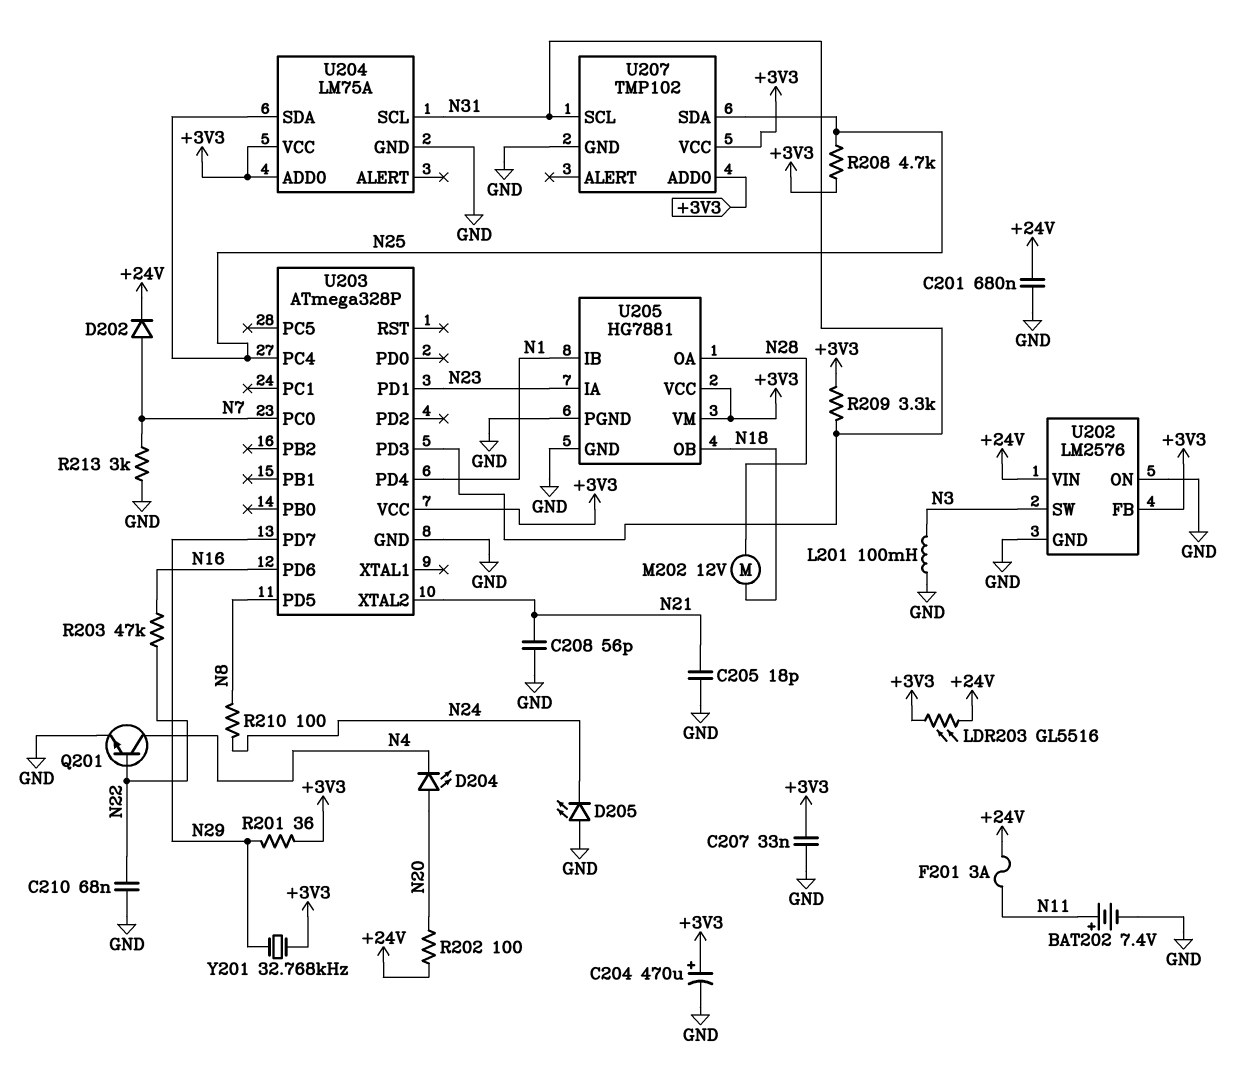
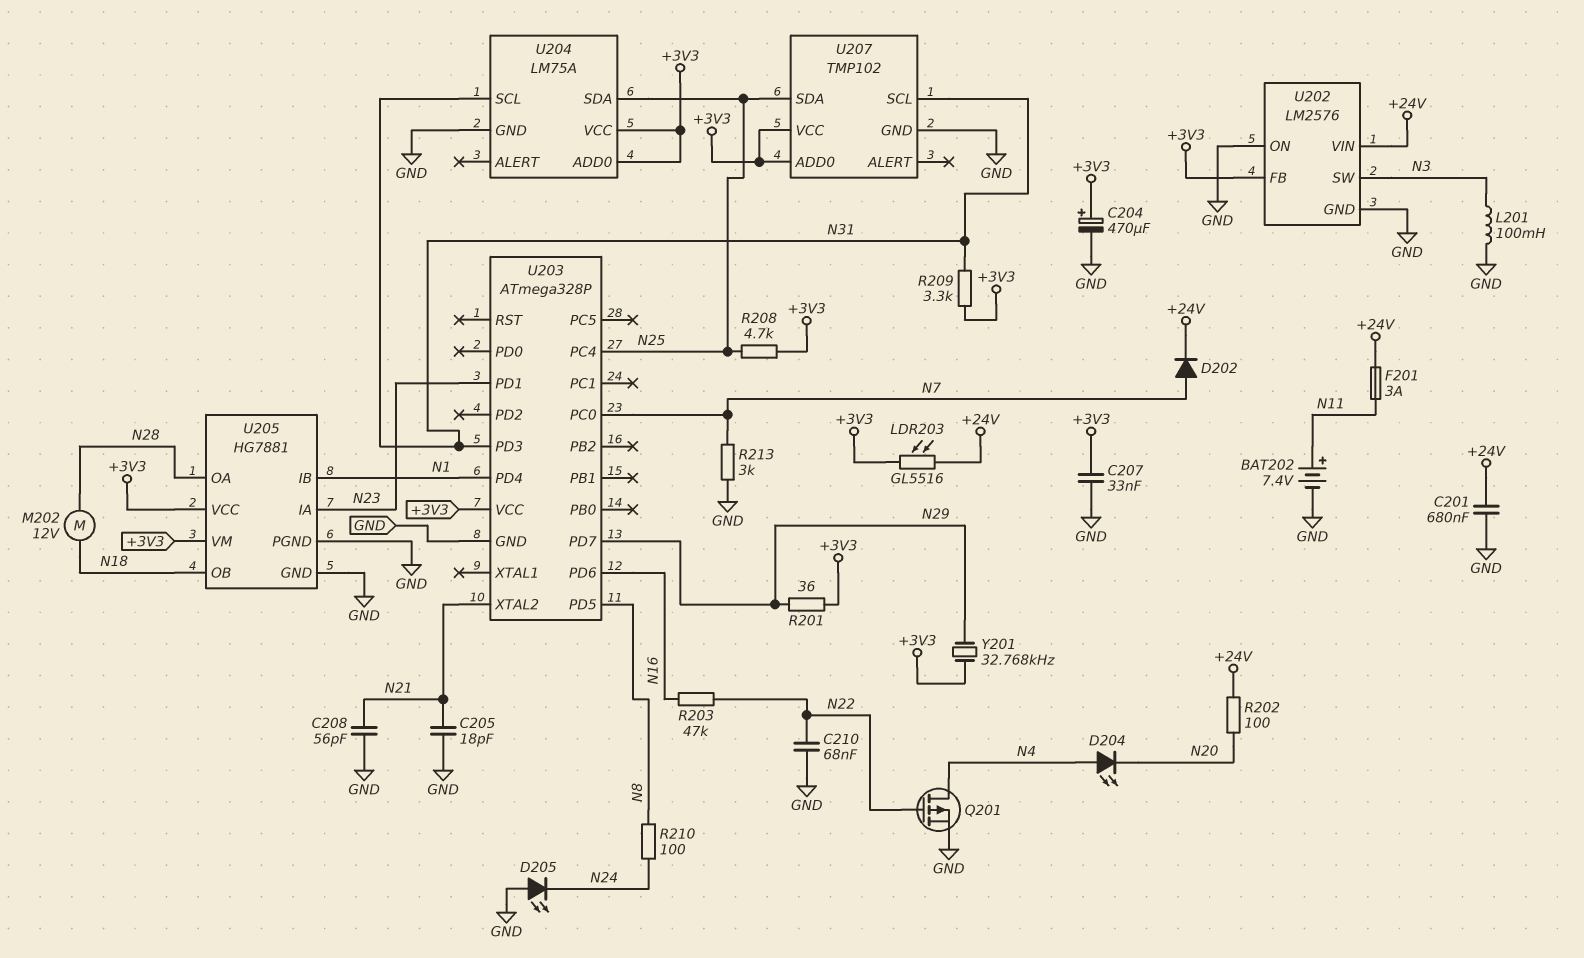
D204: LED (A N20, K N4) -> LED (A N4, K N20)
Q201: NPN (B N22, C N4, E GND) -> PMOS (G N22, D N4, S GND)

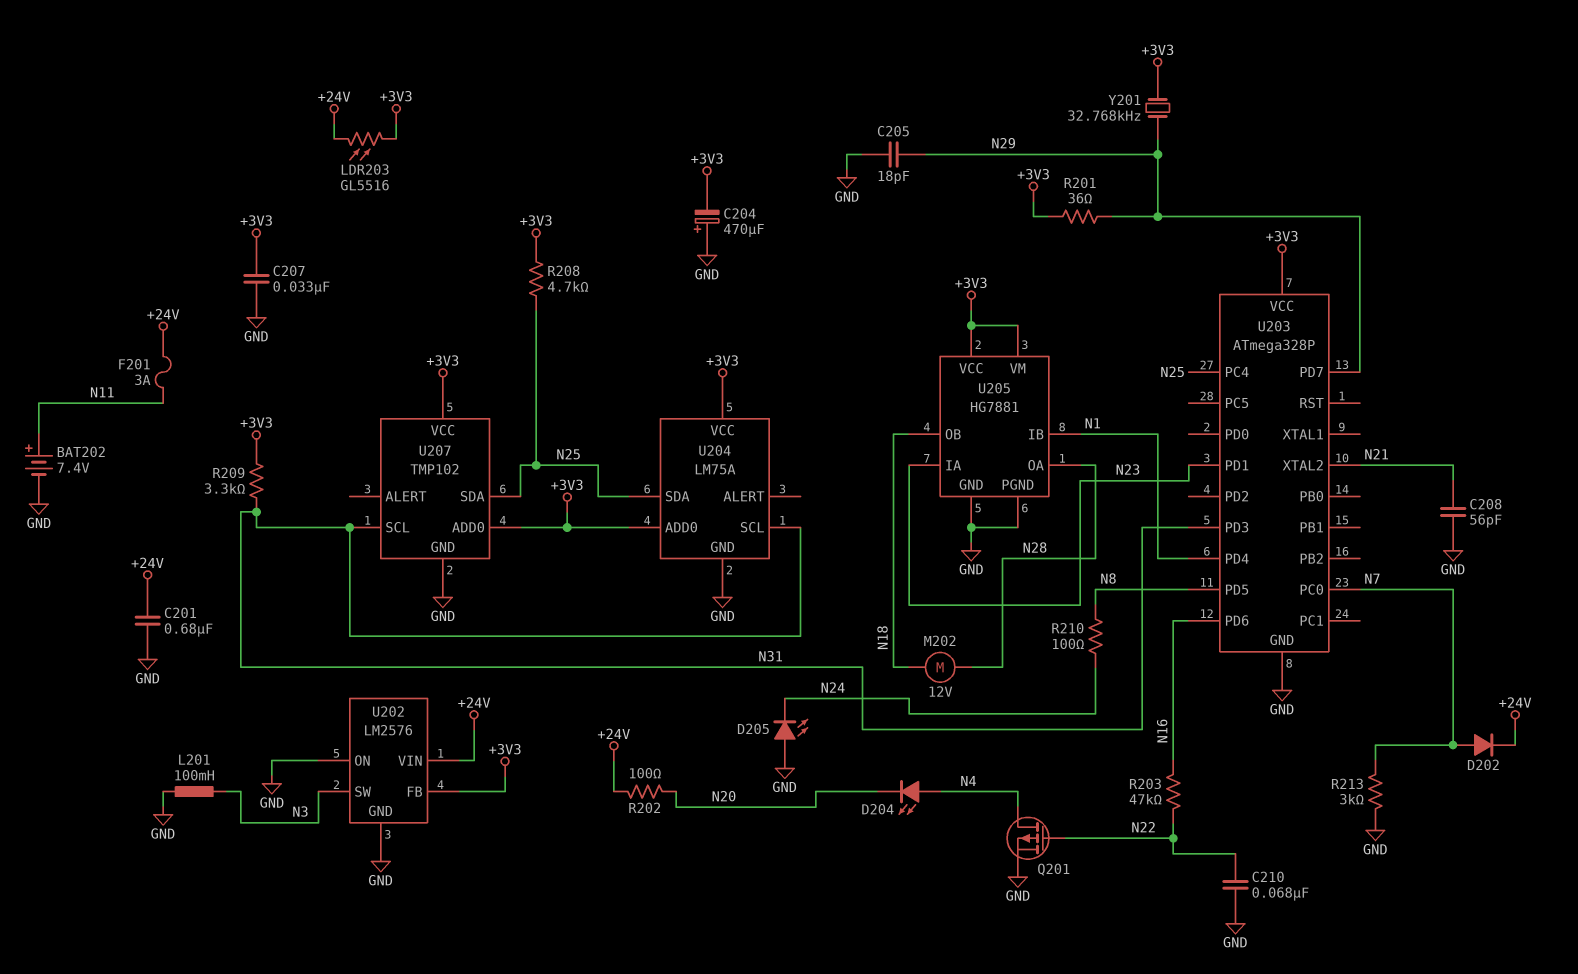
C204: 470uF (plus +3V3, minus GND) -> 470uF (plus GND, minus +3V3)
C205: 18pF (GND, N21) -> 18pF (GND, N29)

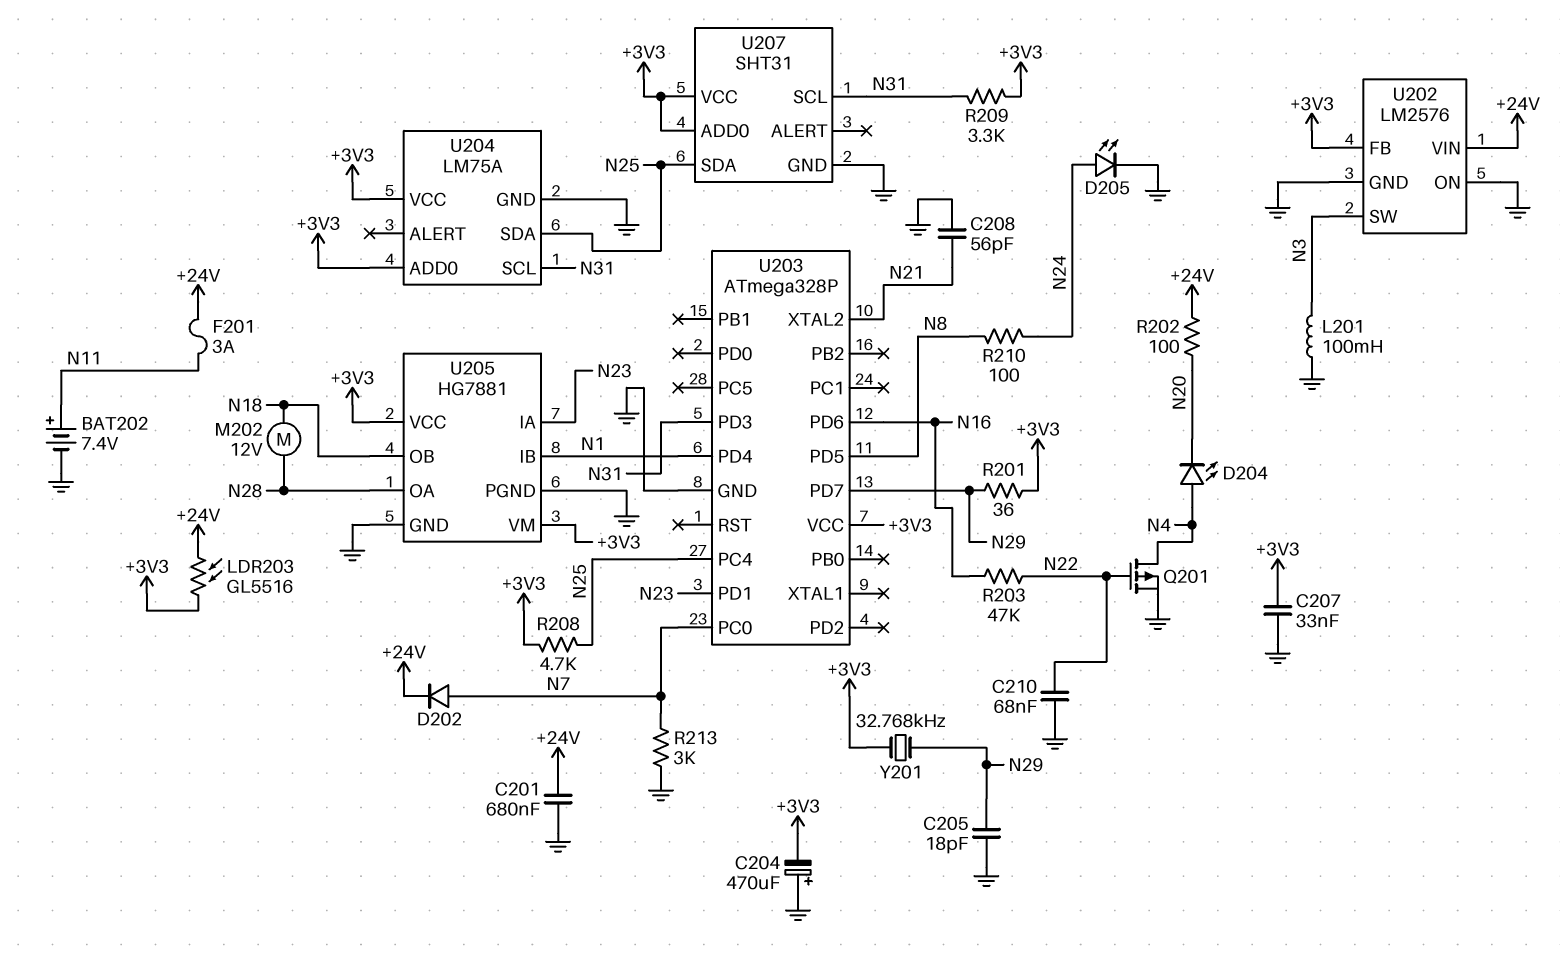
D205: LED (A GND, K N24) -> LED (A N24, K GND)
U207: TMP102 -> SHT31

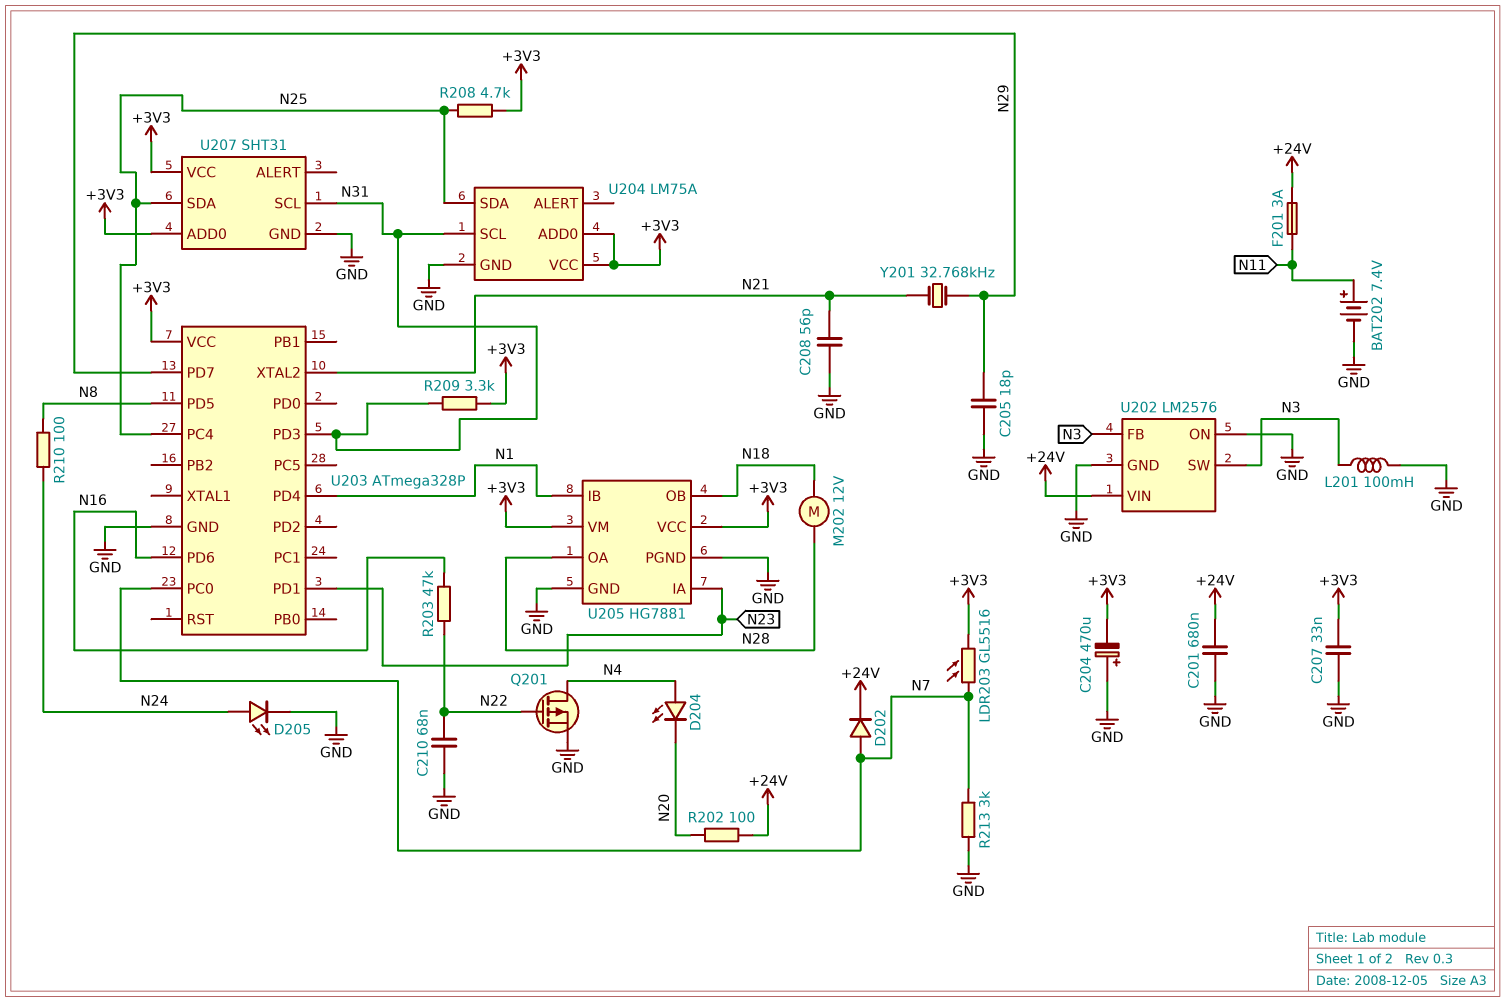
LDR203: GL5516 (+3V3, +24V) -> GL5516 (+3V3, N7)
R201: 36 (+3V3, N29) -> none
U202 pin FB: +3V3 -> N3
Y201: 32.768kHz (+3V3, N29) -> 32.768kHz (N21, N29)

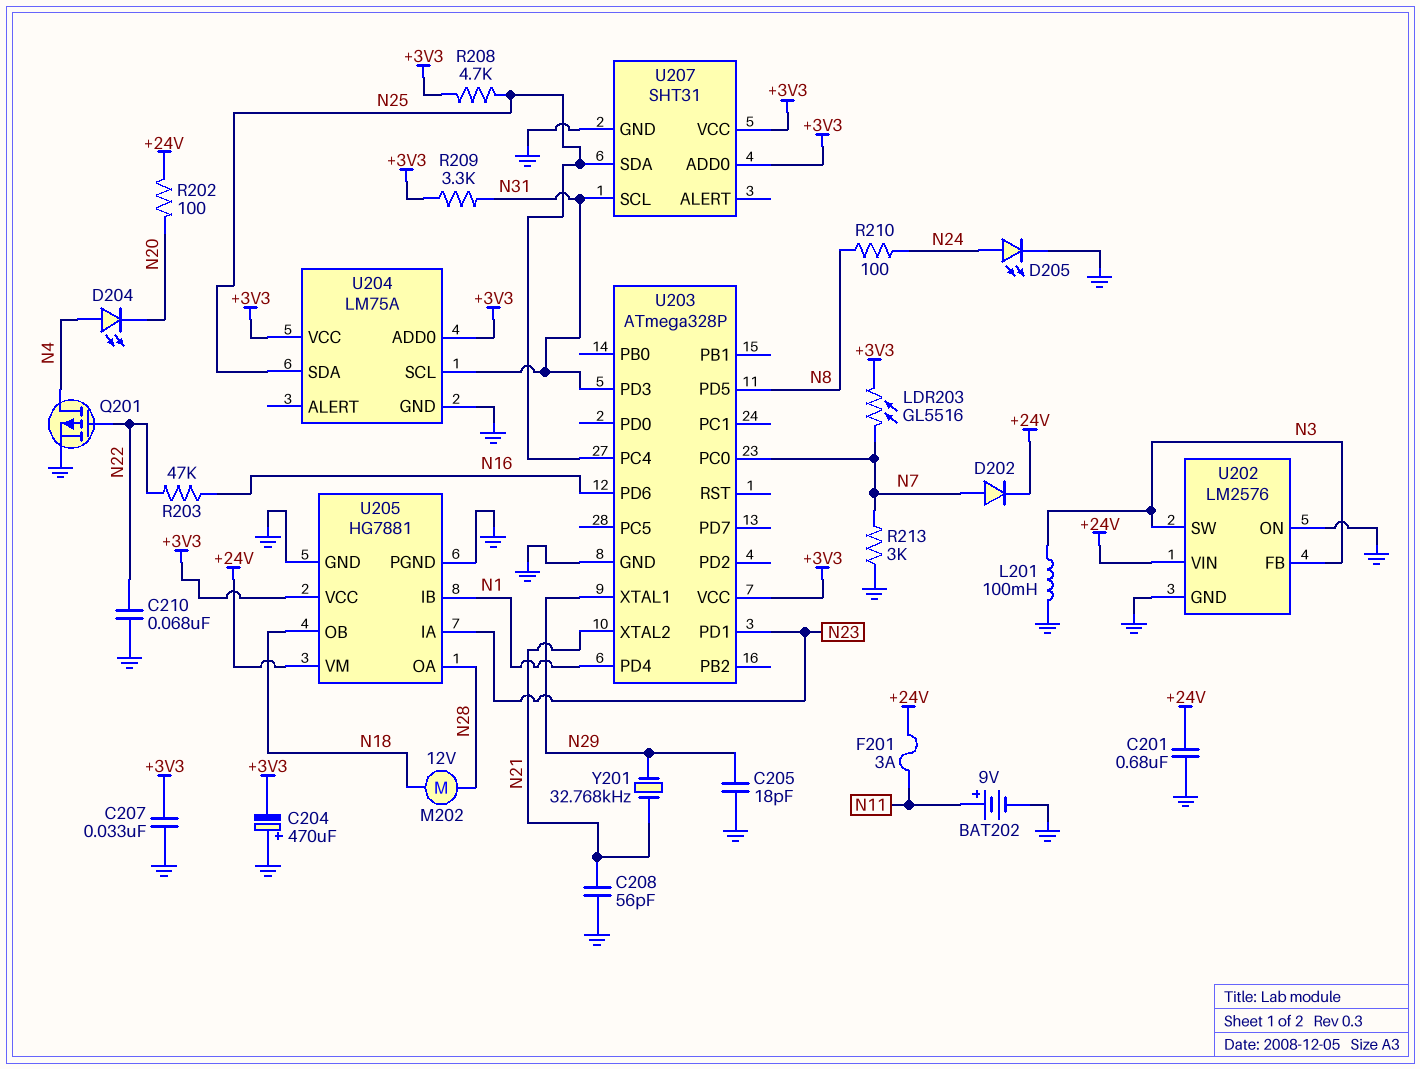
BAT202: 7.4V (plus N11, minus GND) -> 9V (plus N11, minus GND)
U203 pin PD7: N29 -> none
U203 pin XTAL1: none -> N29
U205 pin VM: +3V3 -> +24V

